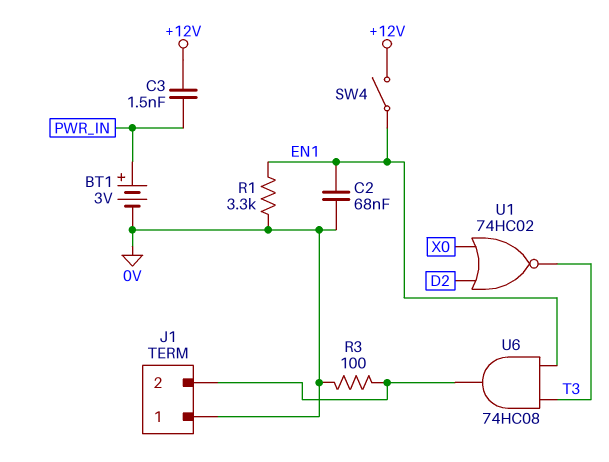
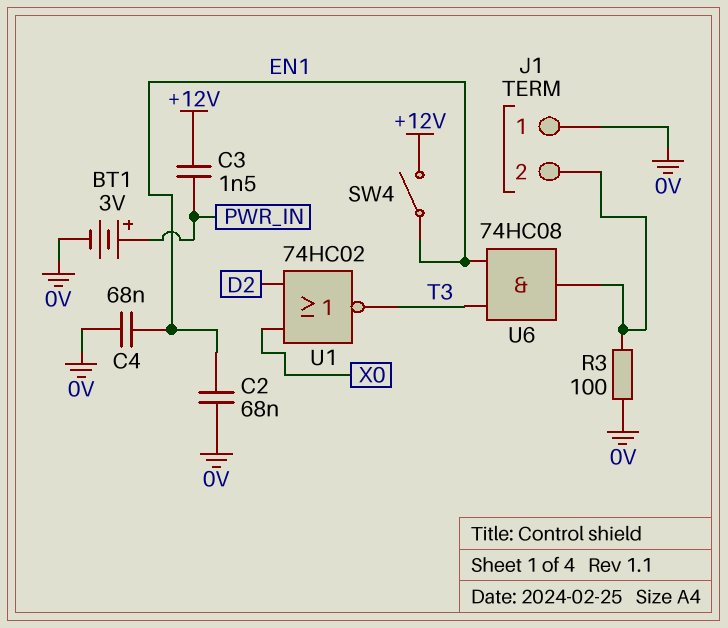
C4: none -> 68nF (0V, EN1)
R1: 3.3k (0V, EN1) -> none

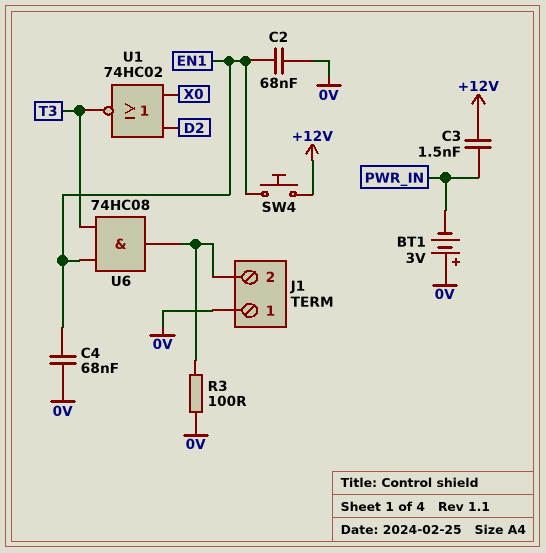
BT1: 3V (plus PWR_IN, minus 0V) -> 3V (plus 0V, minus PWR_IN)
SW4: switch (+12V, EN1) -> button (+12V, EN1)

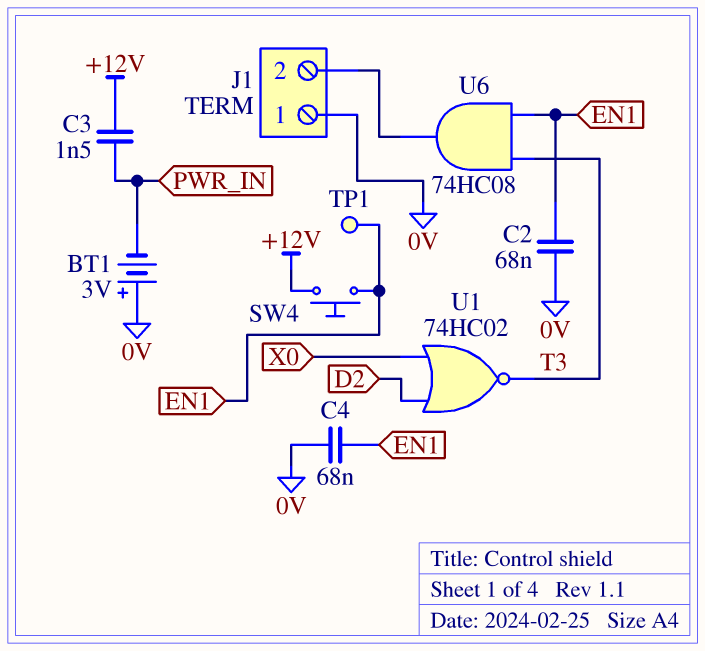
R3: 100 (0V, J1/2) -> none
TP1: none -> test point (EN1)

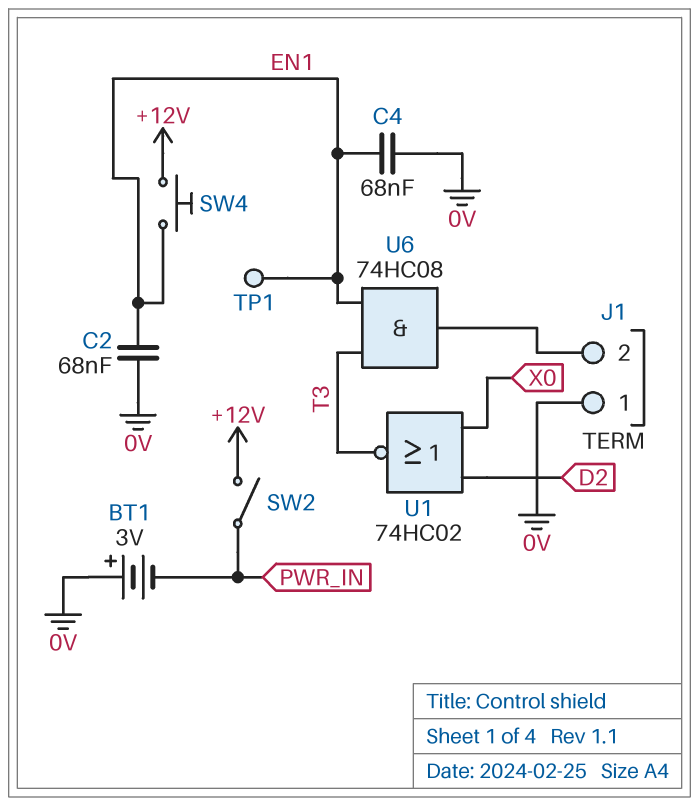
C3: 1.5nF (+12V, PWR_IN) -> none
SW2: none -> switch (+12V, PWR_IN)

